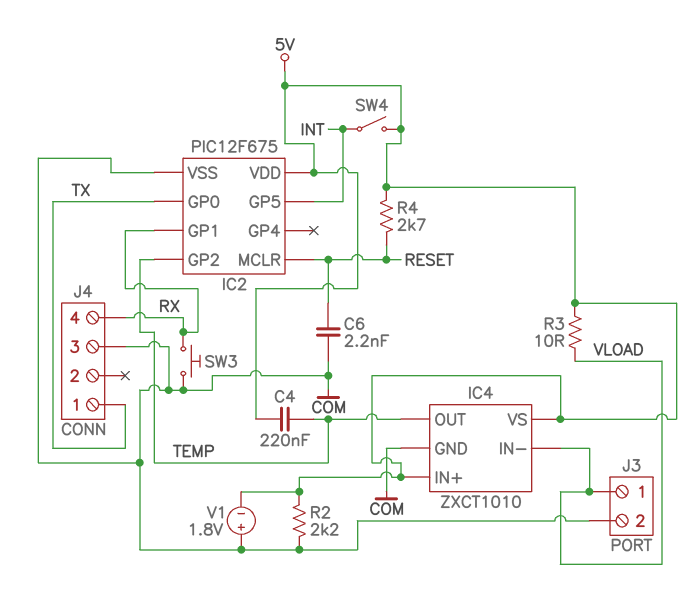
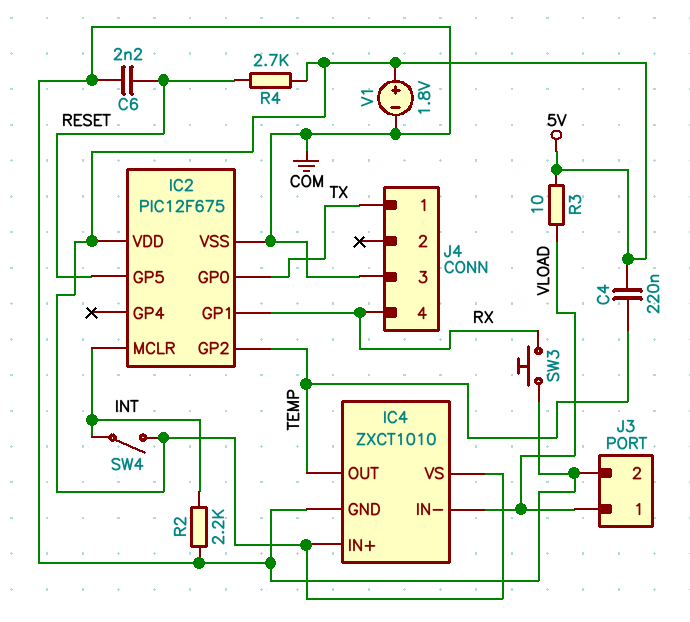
IC2 pin GP5: INT -> RESET
IC2 pin MCLR: RESET -> INT
R2: 2.2k (5V, COM) -> 2.2k (COM, INT)
V1: 1.8V (plus COM, minus 5V) -> 1.8V (plus 5V, minus COM)

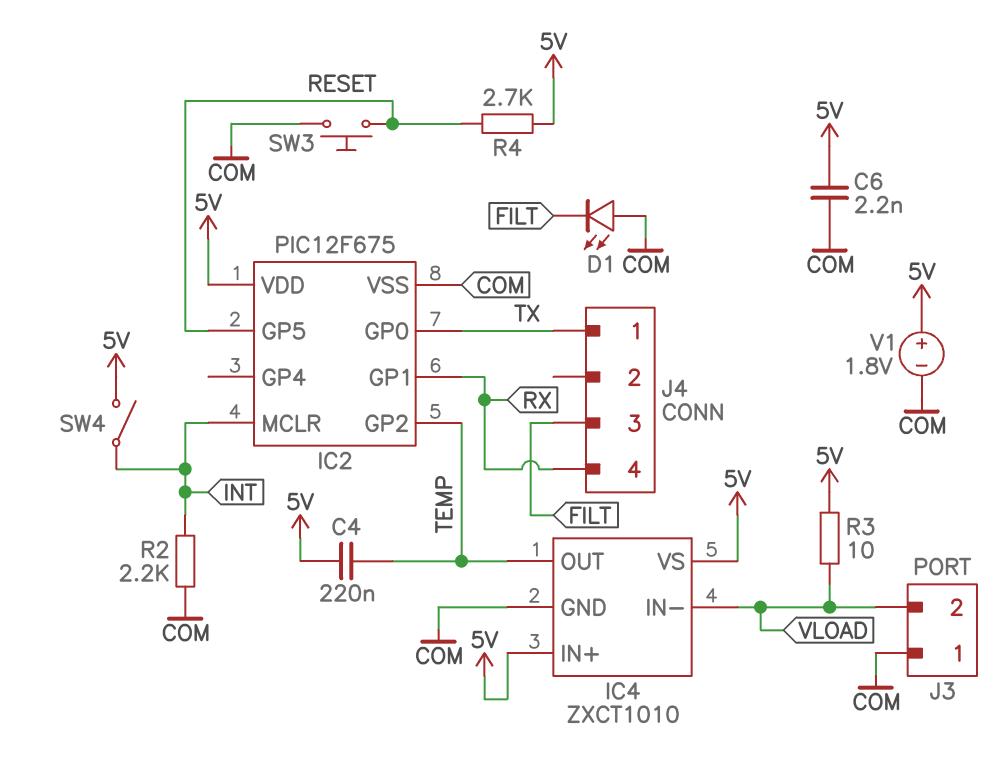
C6: 2.2nF (COM, RESET) -> 2.2nF (5V, COM)
D1: none -> LED (A COM, K FILT)
J3 pin 1: VLOAD -> COM
J3 pin 2: COM -> VLOAD
J4 pin 3: COM -> FILT
SW3: button (COM, RX) -> button (COM, RESET)

